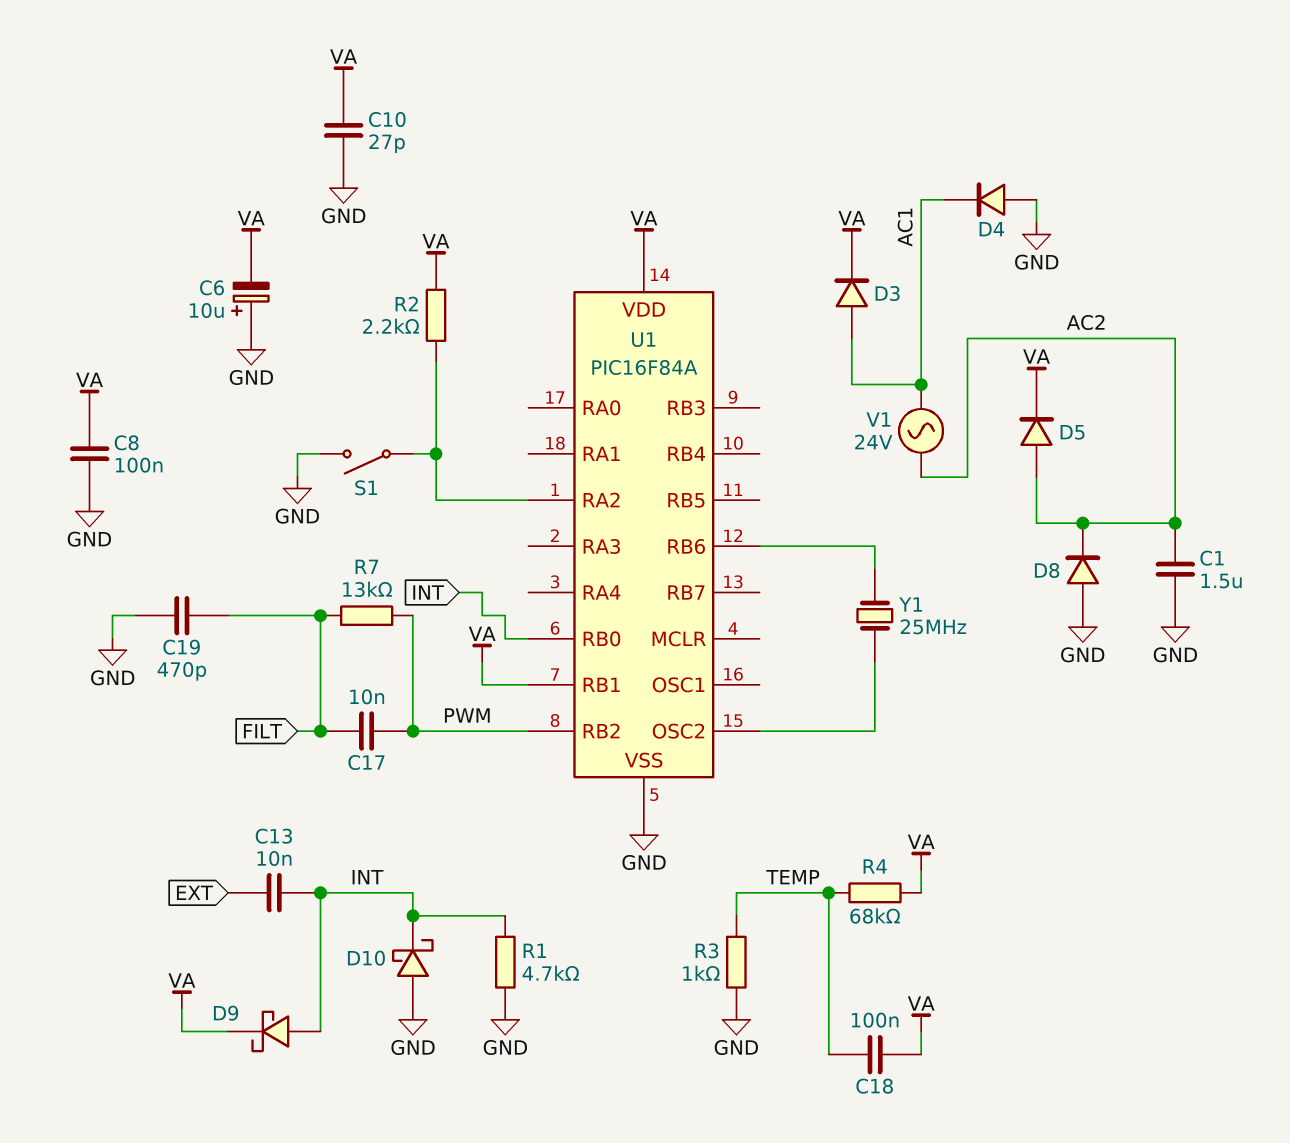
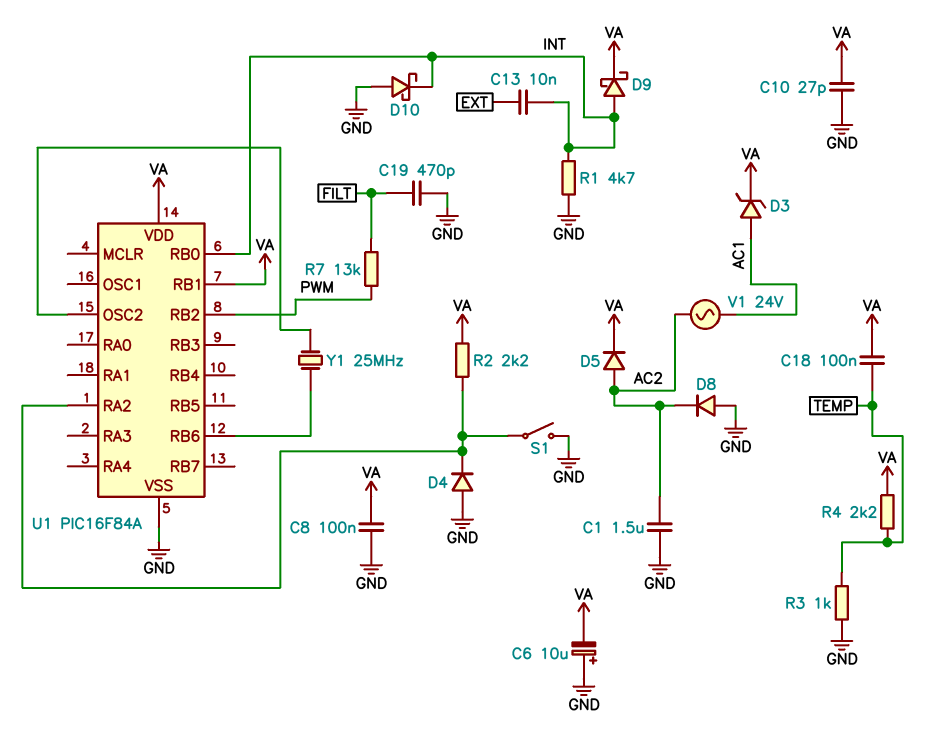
C17: 10nF (FILT, PWM) -> none
D3: diode (A AC1, K VA) -> zener (A AC1, K VA)
D4: diode (A GND, K AC1) -> diode (A GND, K U1/RA2)
R4: 68k (TEMP, VA) -> 2.2k (TEMP, VA)

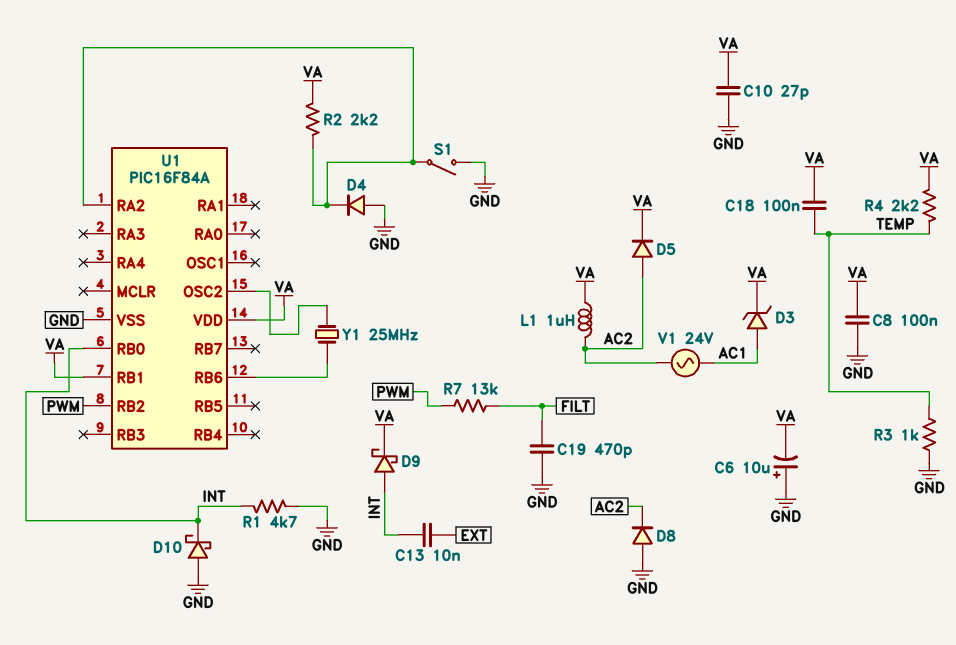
C1: 1.5uF (AC2, GND) -> none
L1: none -> 1uH (AC2, VA)

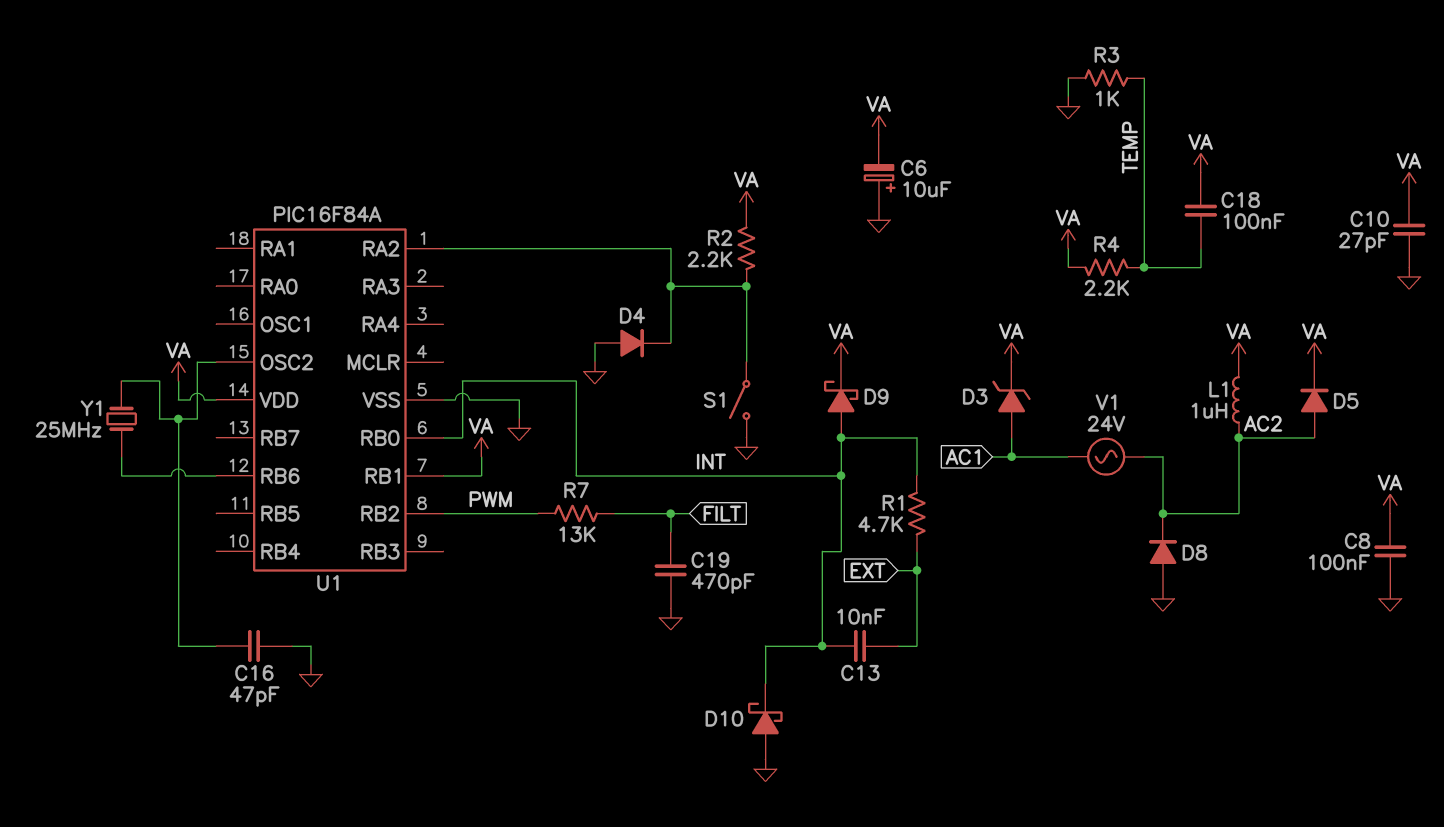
C16: none -> 47pF (GND, U1/OSC2)
R1: 4.7k (GND, INT) -> 4.7k (EXT, INT)

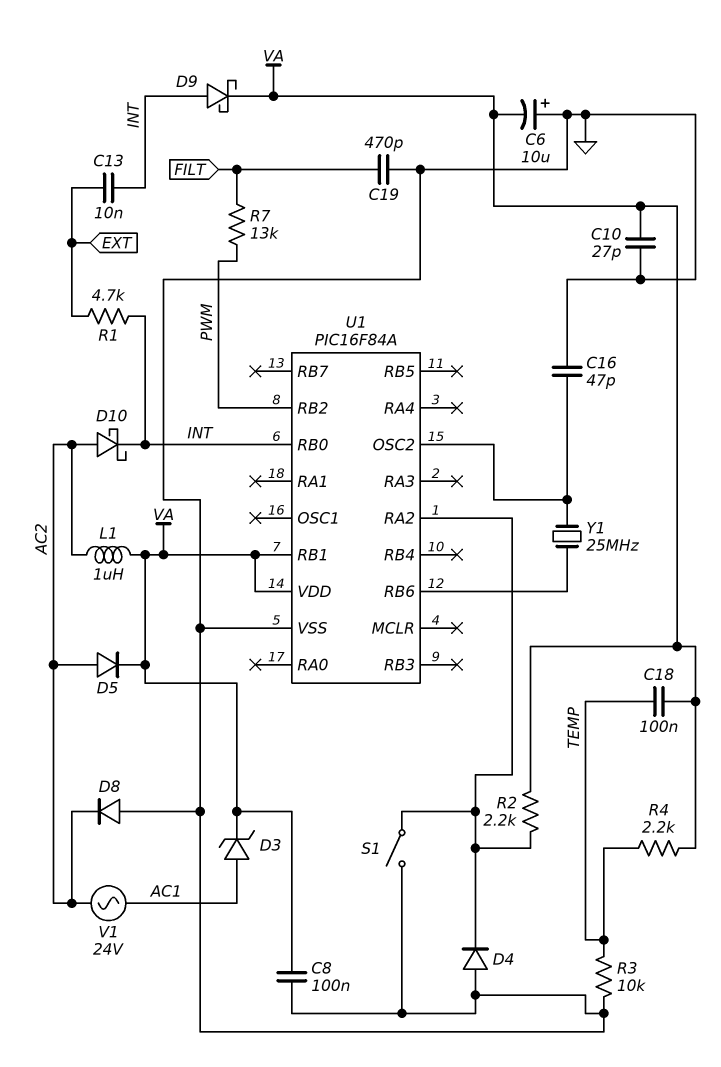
D10: schottky (A GND, K INT) -> schottky (A AC2, K INT)
R3: 1k (GND, TEMP) -> 10k (GND, TEMP)

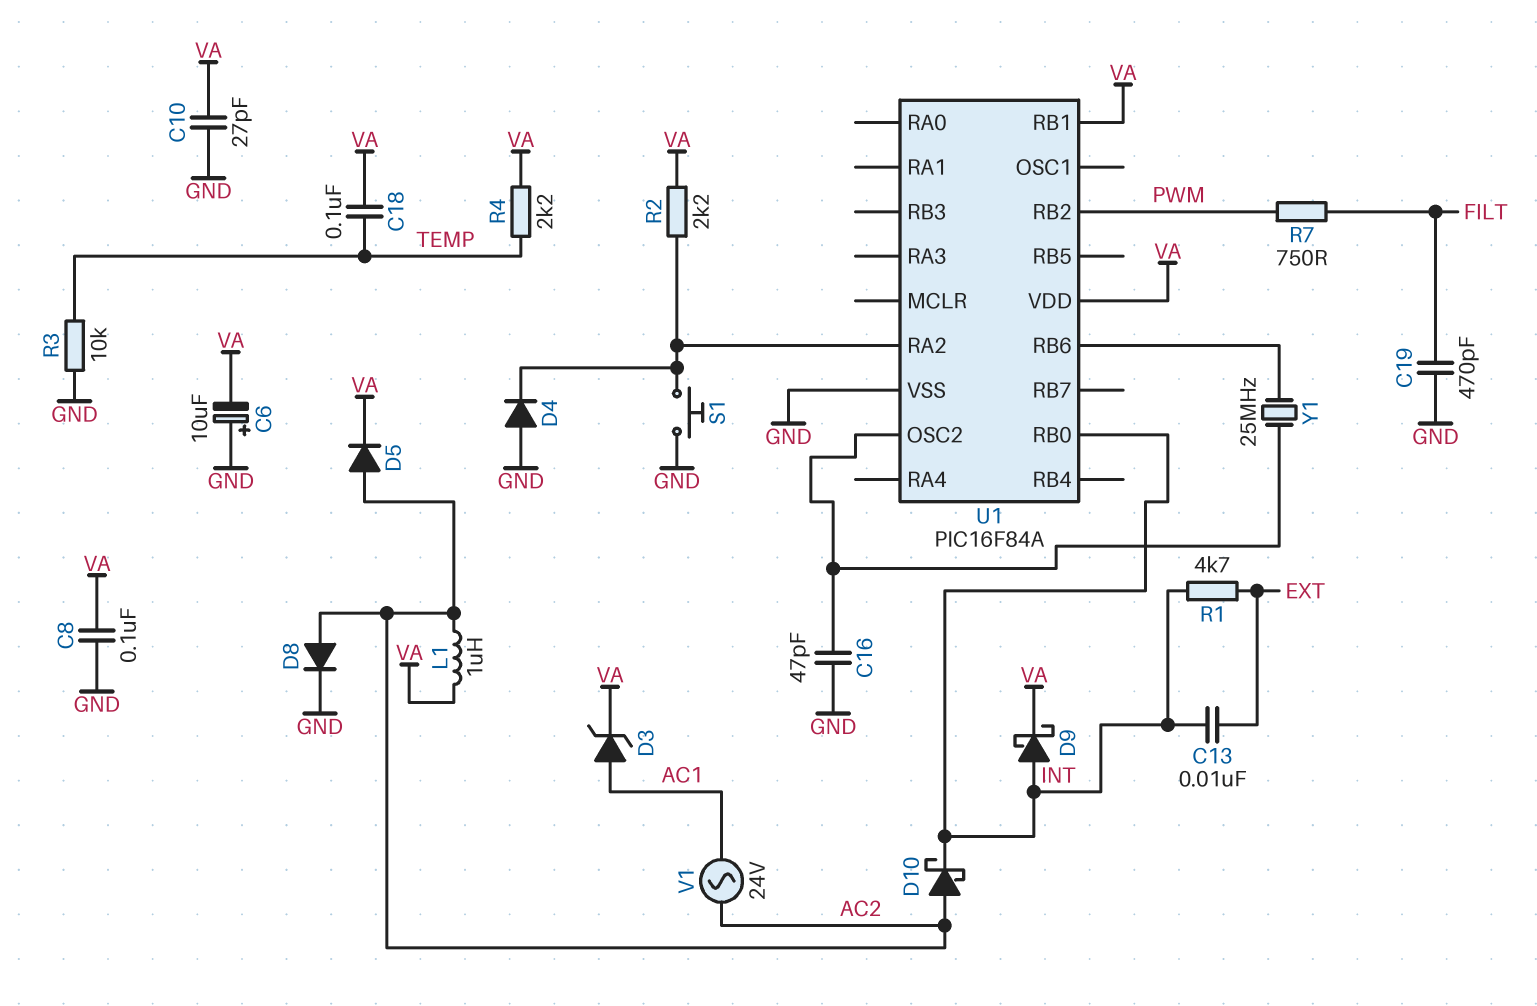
D8: diode (A GND, K AC2) -> diode (A AC2, K GND)
R7: 13k (FILT, PWM) -> 750 (FILT, PWM)
S1: switch (GND, U1/RA2) -> button (GND, U1/RA2)

